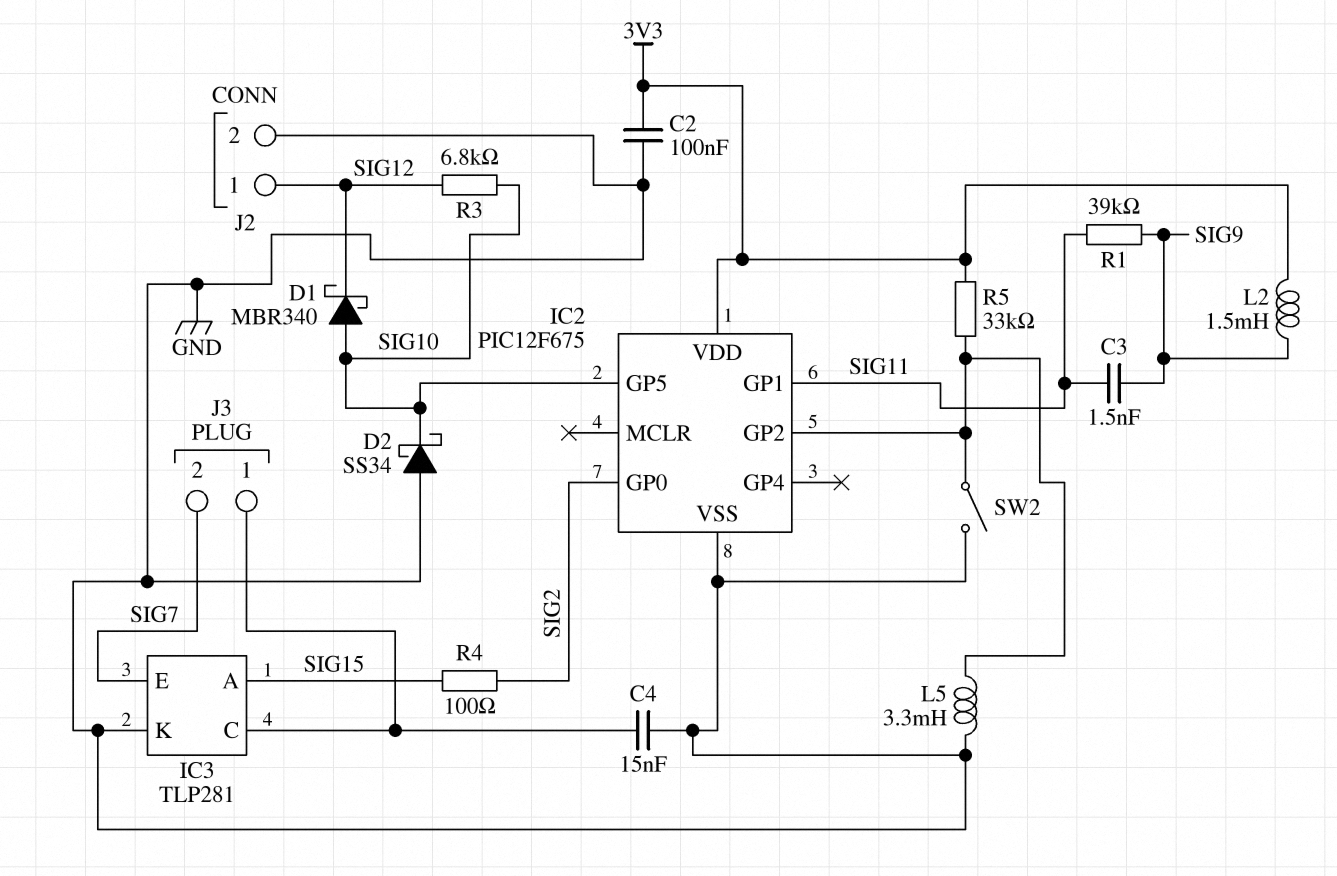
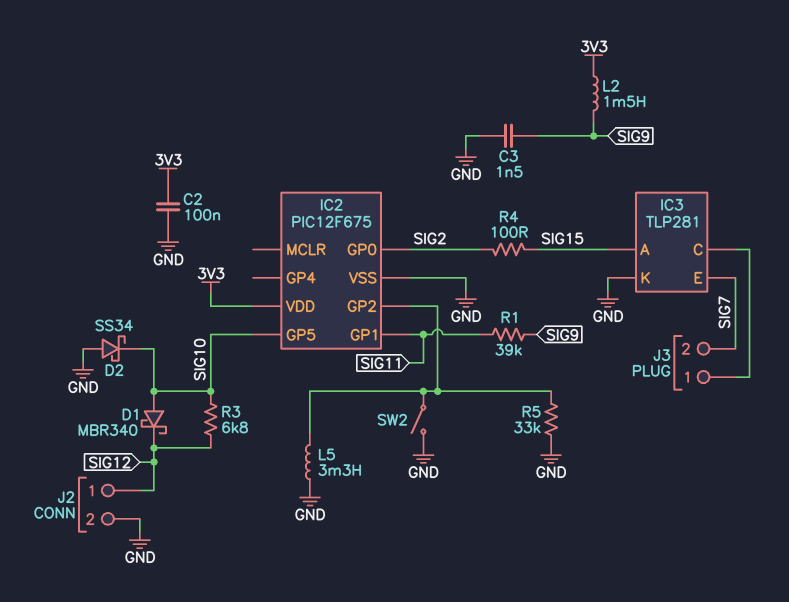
C3: 1.5nF (SIG9, SIG11) -> 1.5nF (GND, SIG9)
C4: 15nF (GND, IC3/C) -> none
R5: 33k (3V3, IC2/GP2) -> 33k (GND, IC2/GP2)

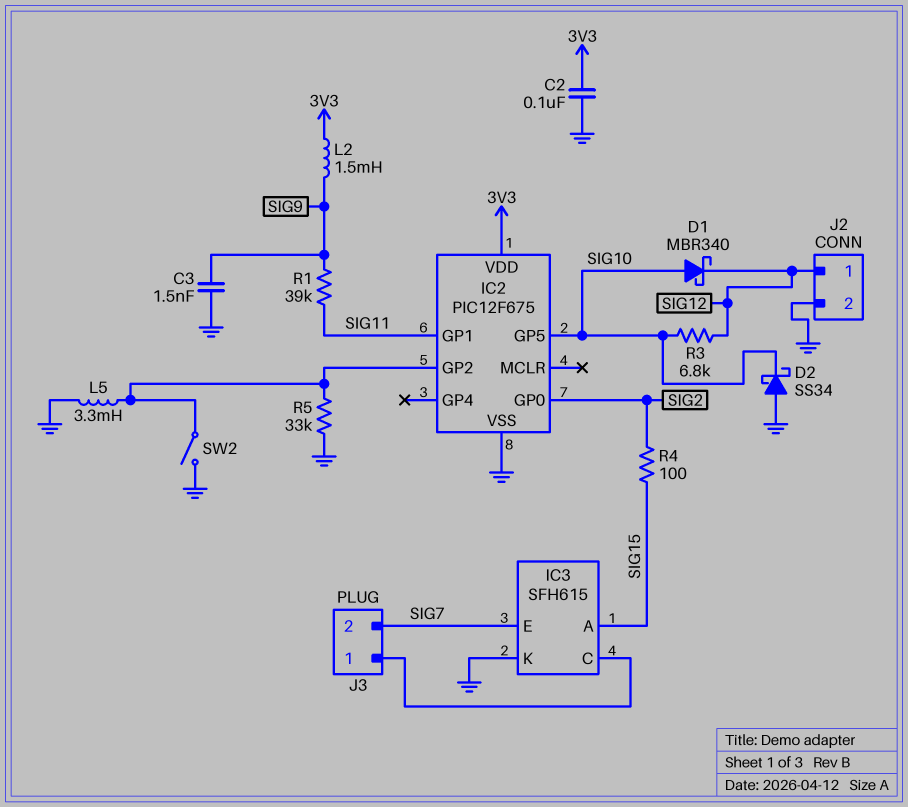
IC3: TLP281 -> SFH615

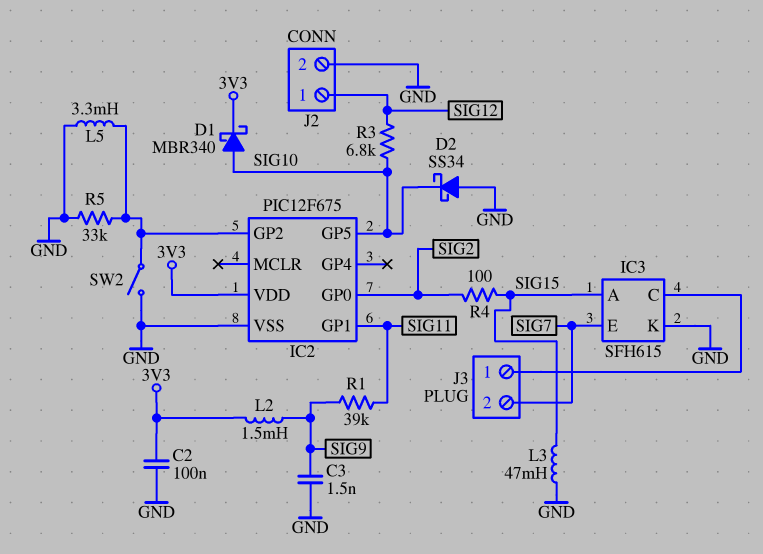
D1: schottky MBR340 (A SIG10, K SIG12) -> schottky MBR340 (A SIG10, K 3V3)
L3: none -> 47mH (GND, SIG15)

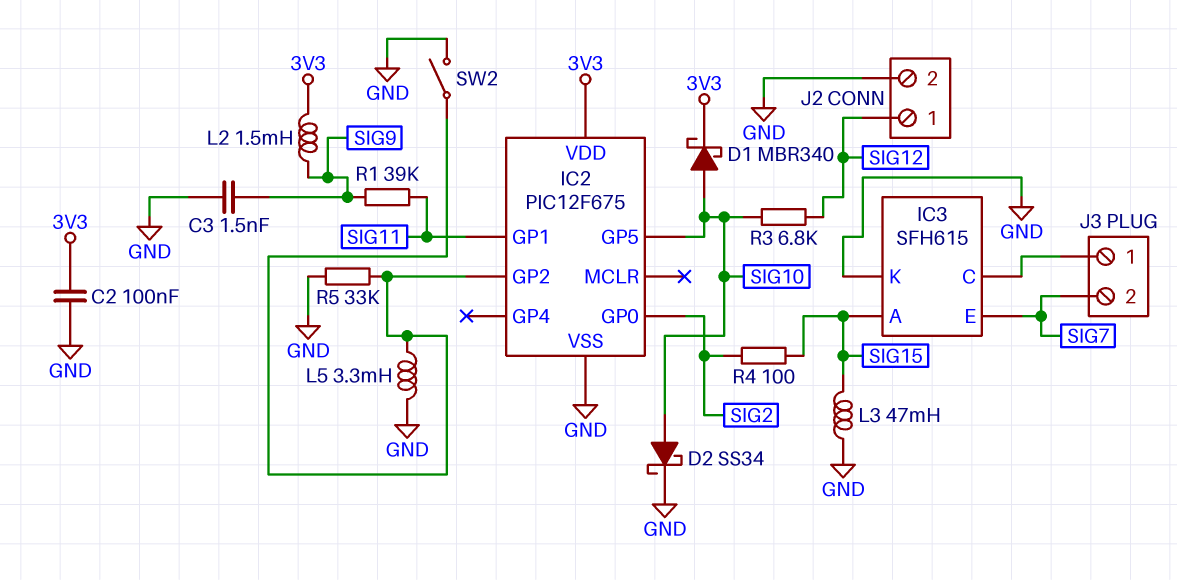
D2: schottky SS34 (A GND, K SIG10) -> schottky SS34 (A SIG10, K GND)

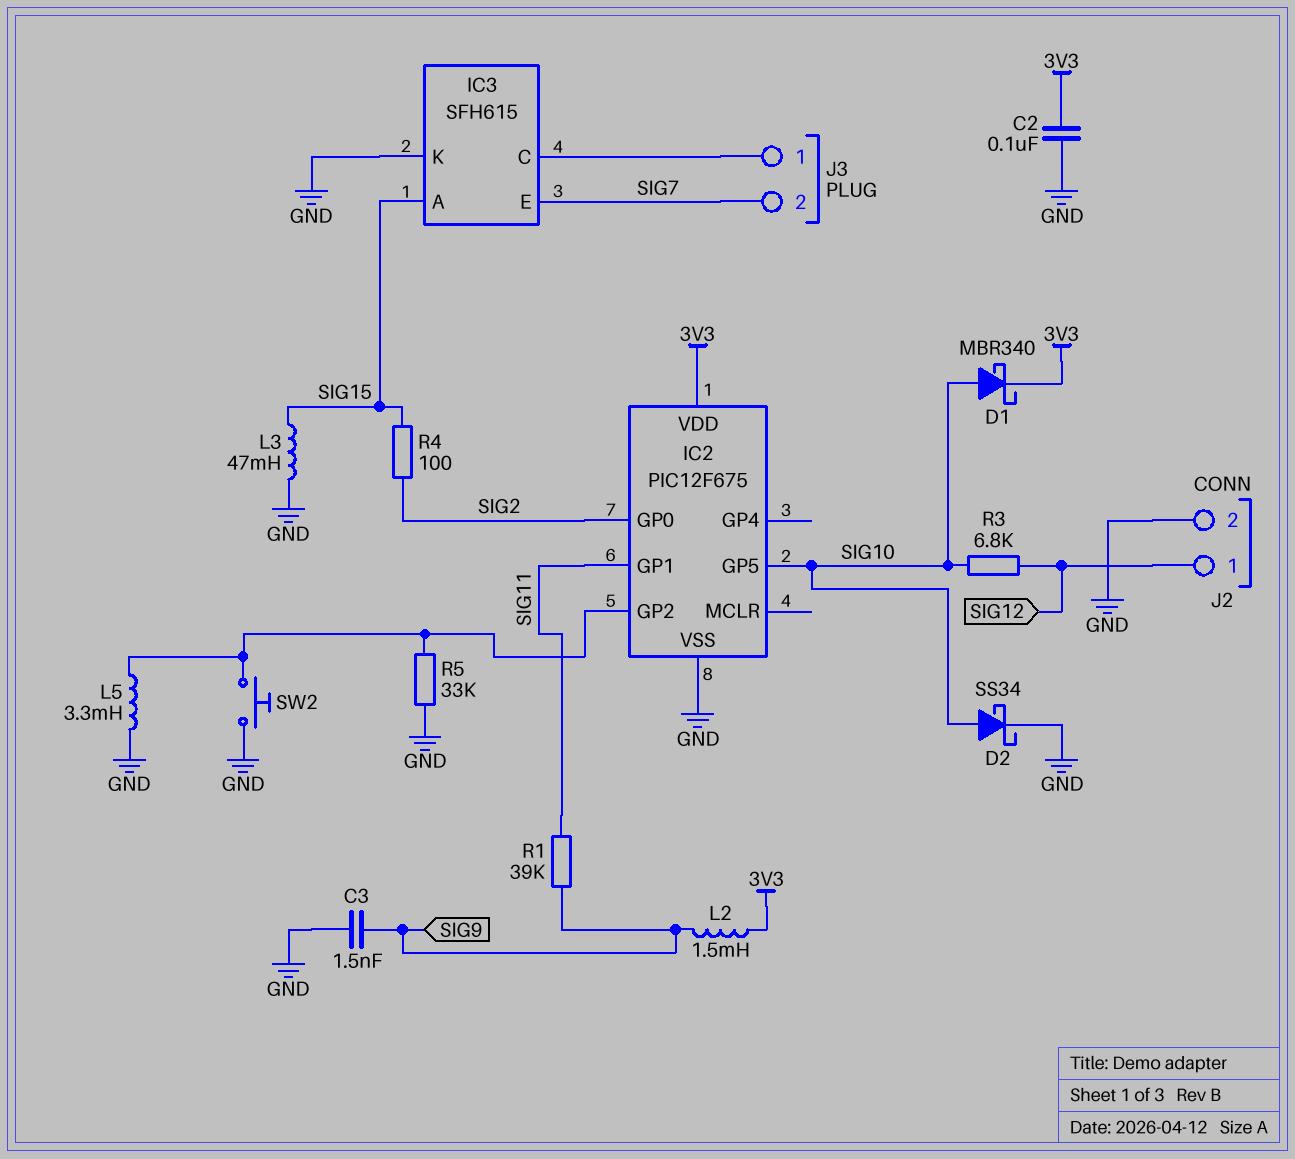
SW2: switch (GND, IC2/GP2) -> button (GND, IC2/GP2)

